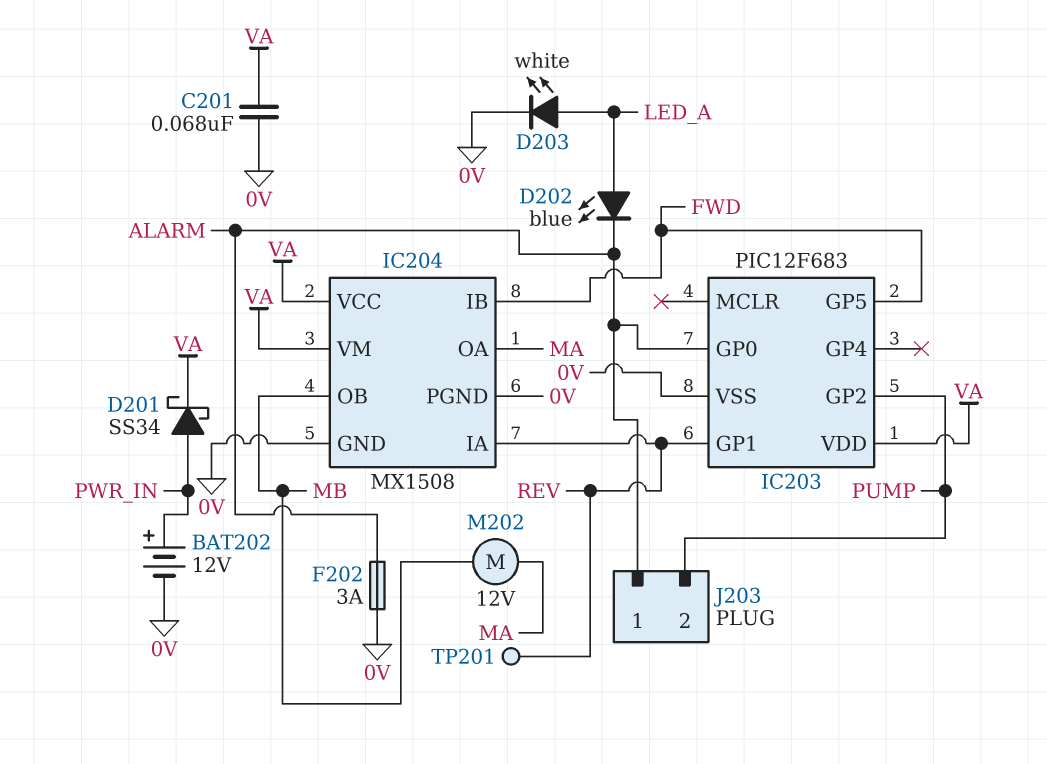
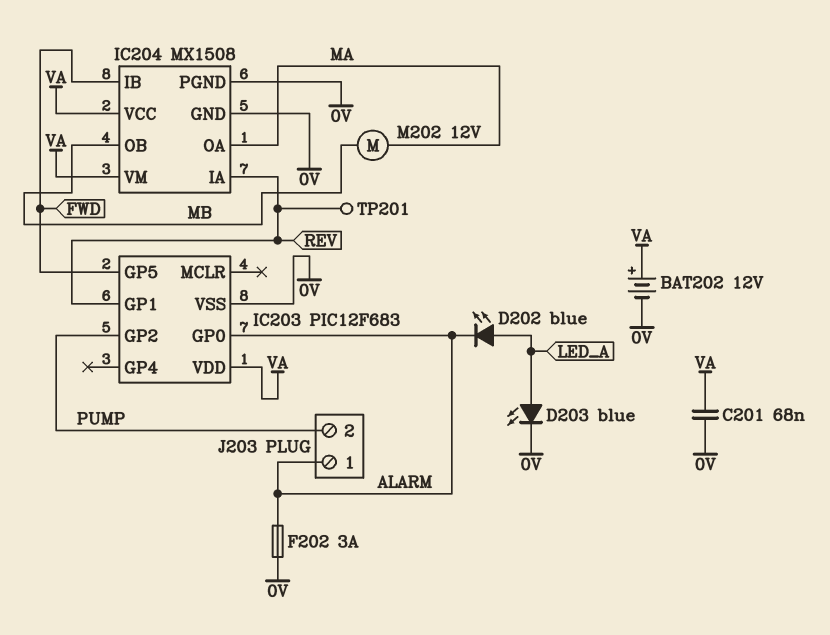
BAT202: 12V (plus PWR_IN, minus 0V) -> 12V (plus VA, minus 0V)
D201: schottky SS34 (A PWR_IN, K VA) -> none
D203: LED white (A LED_A, K 0V) -> LED blue (A LED_A, K 0V)

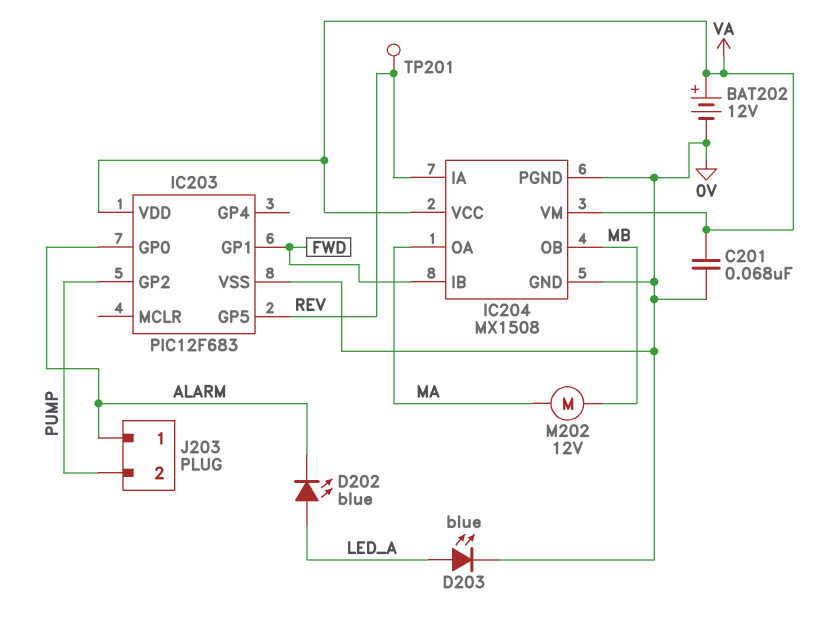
F202: 3A (0V, ALARM) -> none
IC203 pin GP1: REV -> FWD
IC203 pin GP5: FWD -> REV

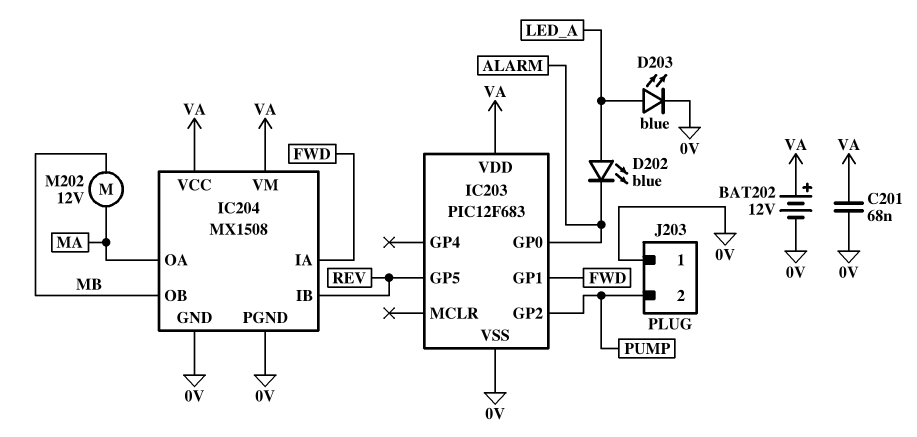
IC204 pin IA: REV -> FWD
IC204 pin IB: FWD -> REV
J203 pin 1: ALARM -> 0V
TP201: test point (REV) -> none

